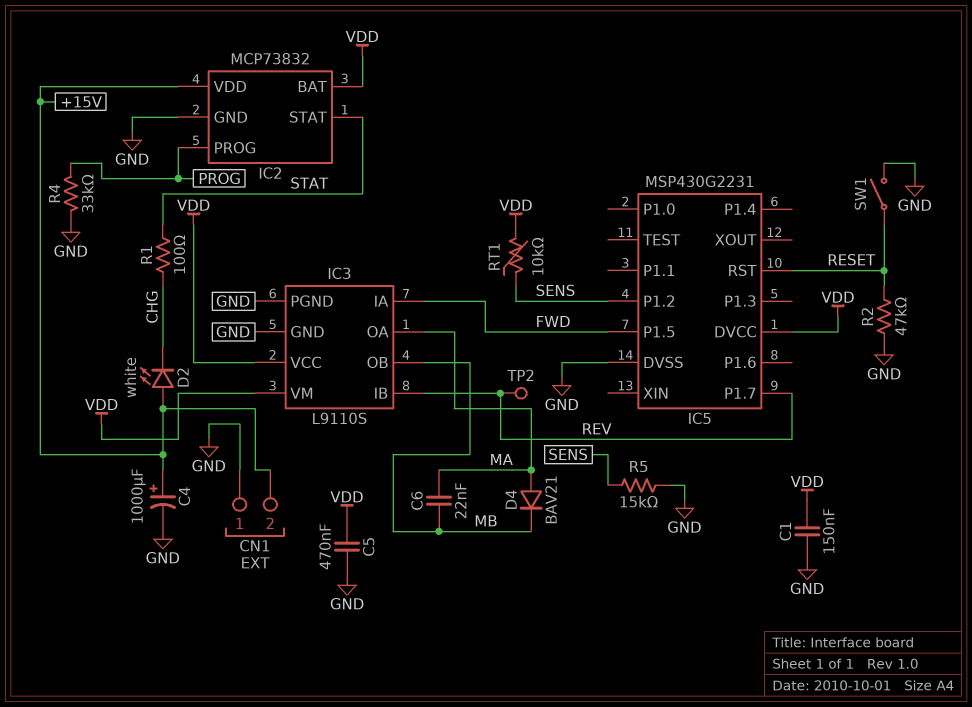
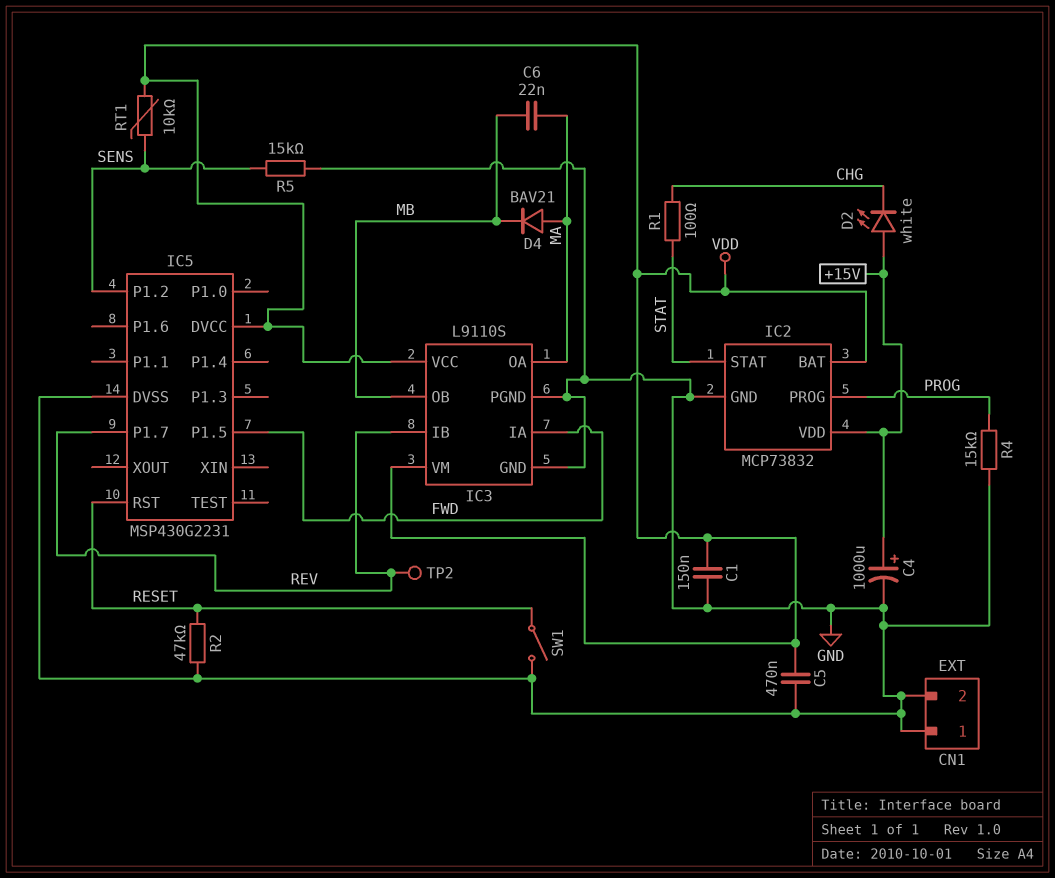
CN1 pin 2: +15V -> GND
R4: 33k (GND, PROG) -> 15k (GND, PROG)

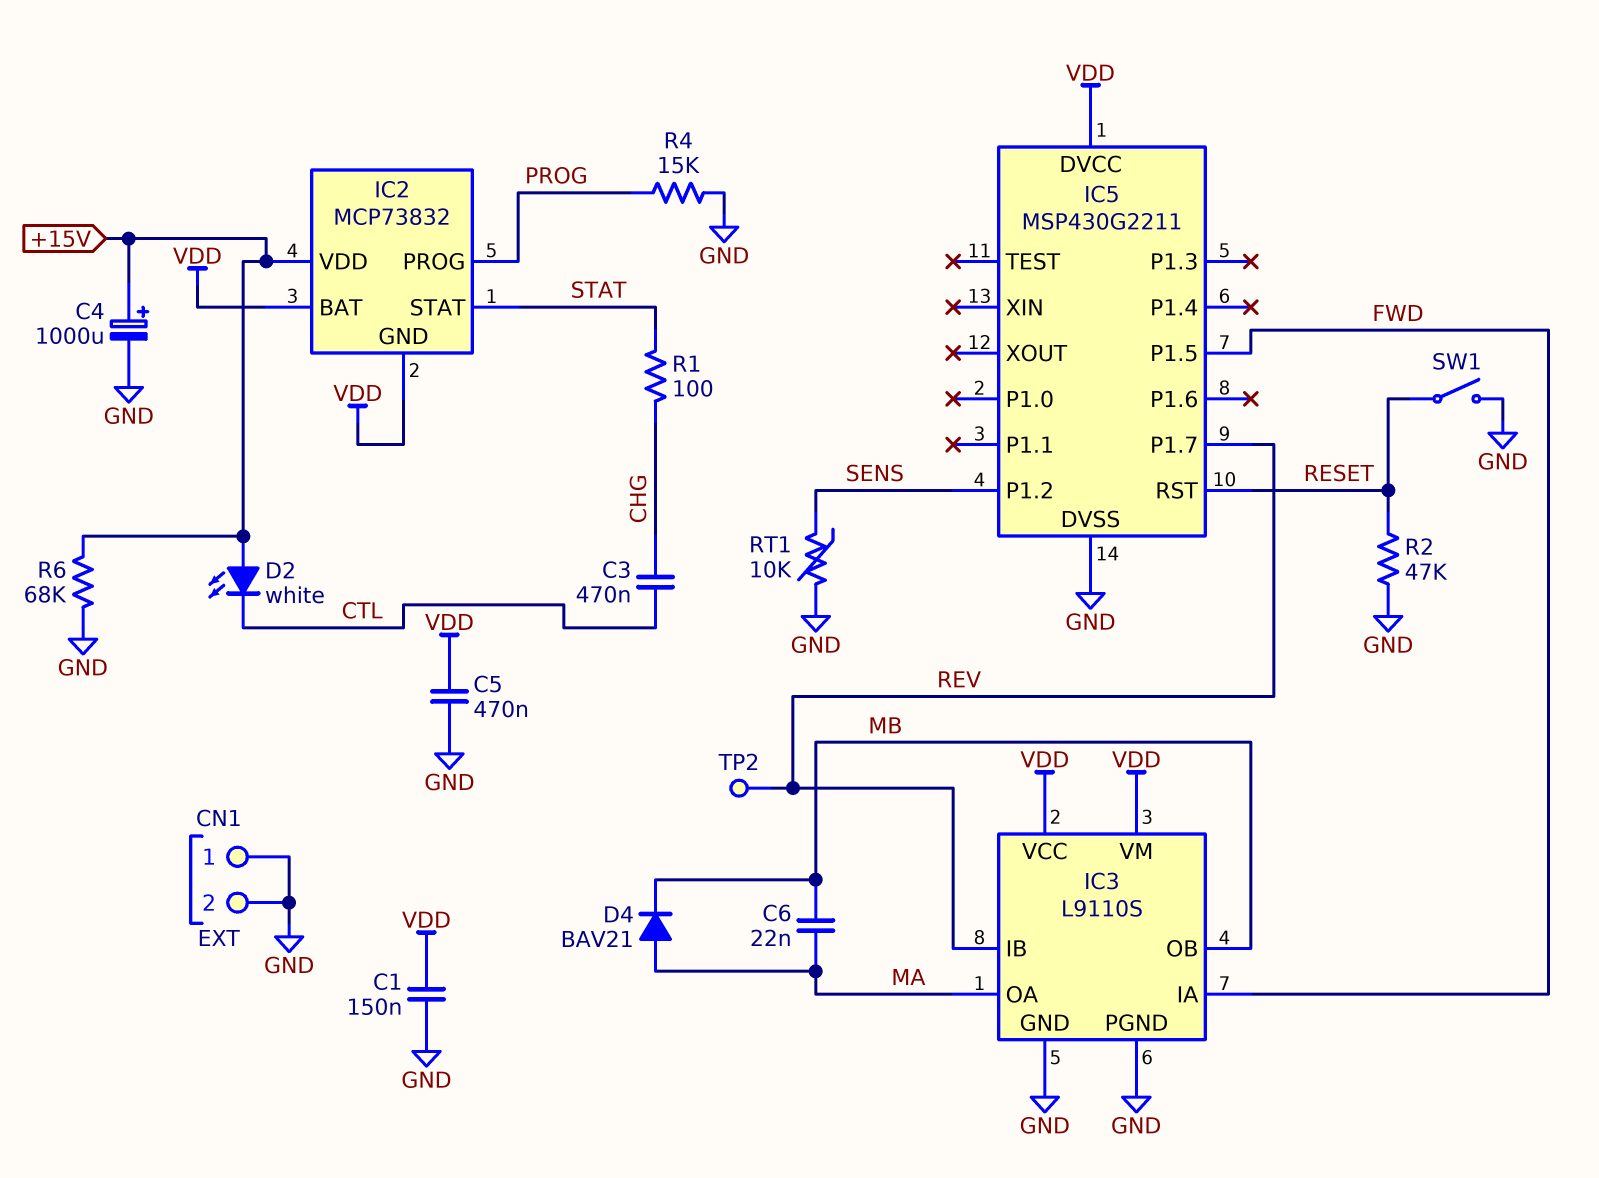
C3: none -> 470nF (CHG, CTL)
D2: LED white (A +15V, K CHG) -> LED white (A +15V, K CTL)
IC2 pin GND: GND -> VDD
IC5: MSP430G2231 -> MSP430G2211
R5: 15k (GND, SENS) -> none
R6: none -> 68k (+15V, GND)
RT1: 10k (SENS, VDD) -> 10k (GND, SENS)

